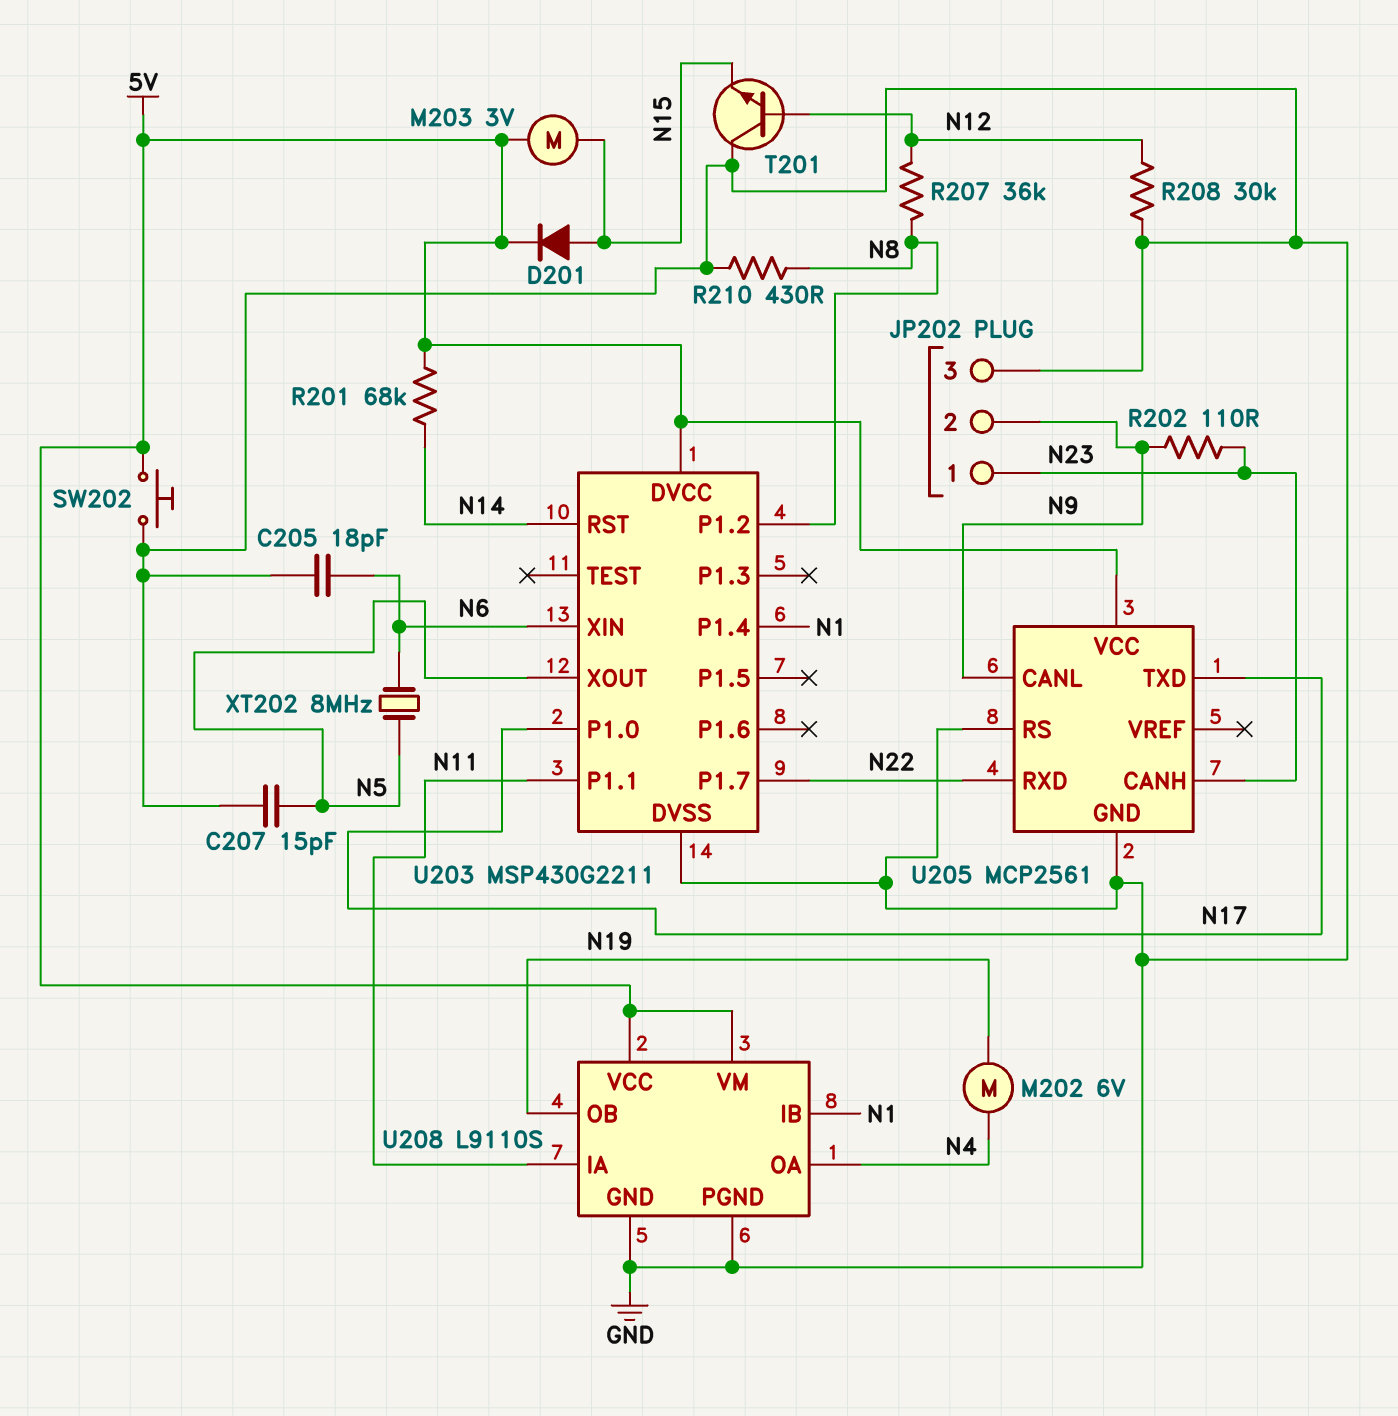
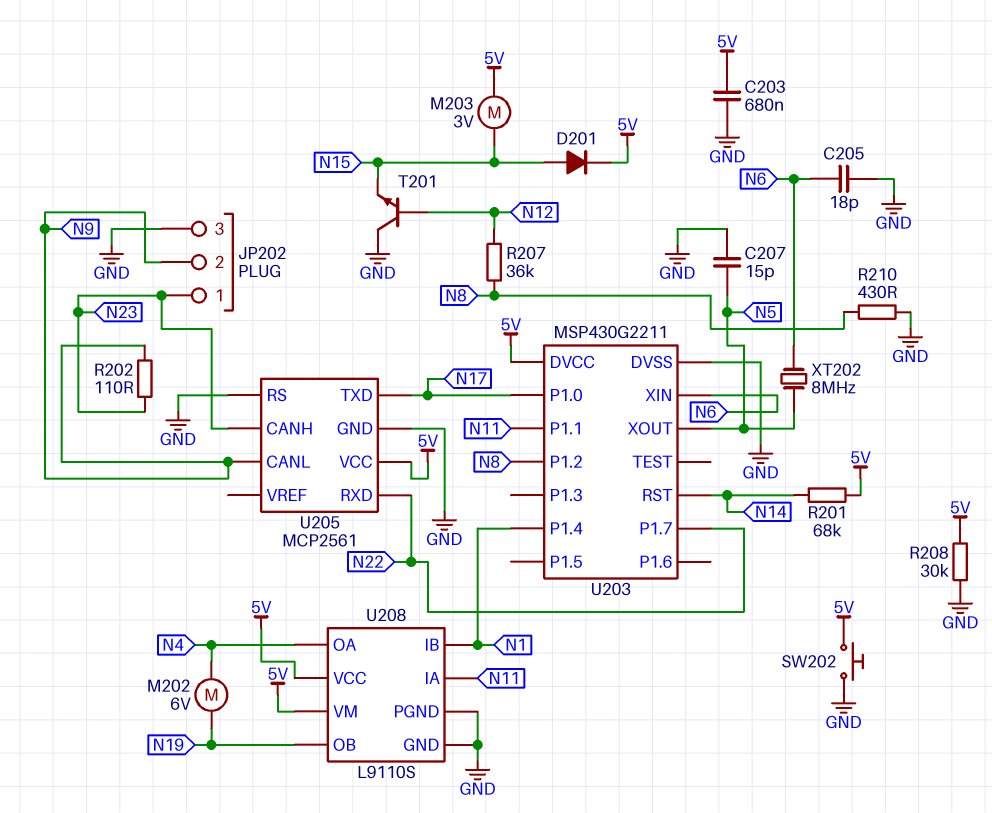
C203: none -> 680nF (5V, GND)
R208: 30k (GND, N12) -> 30k (5V, GND)

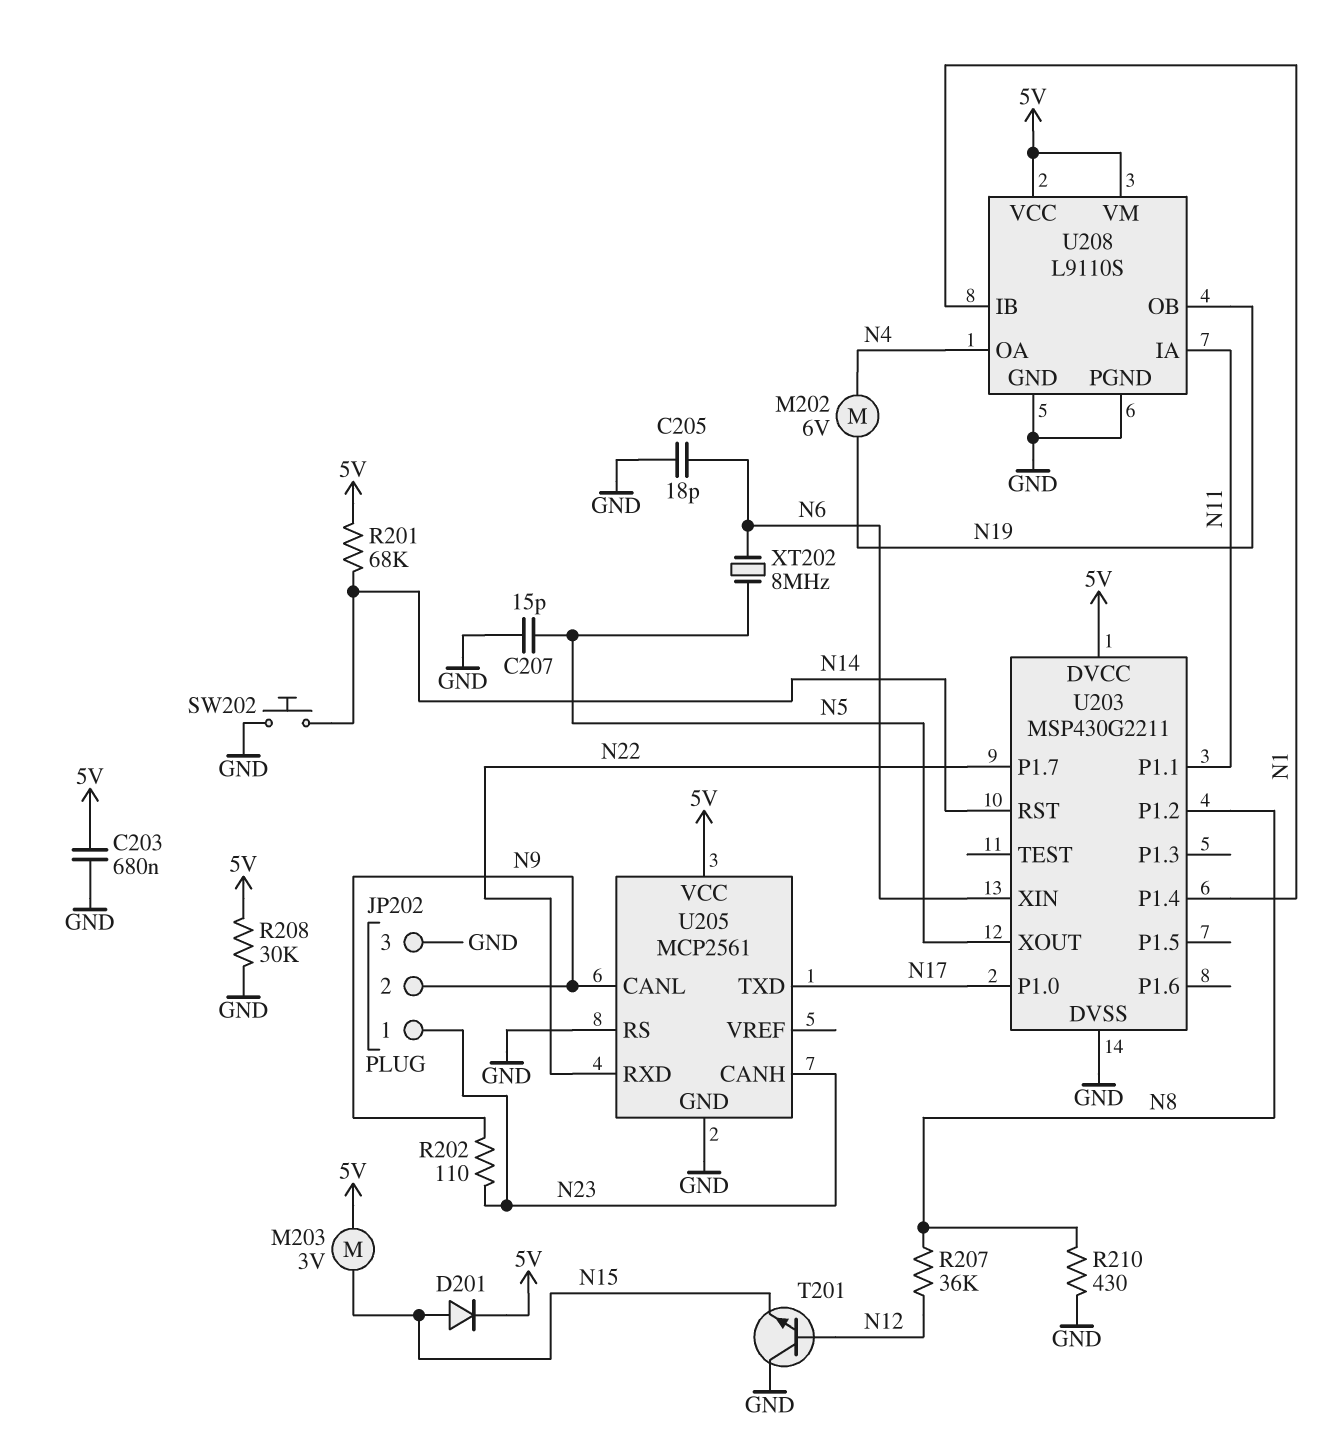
SW202: button (5V, GND) -> button (GND, N14)

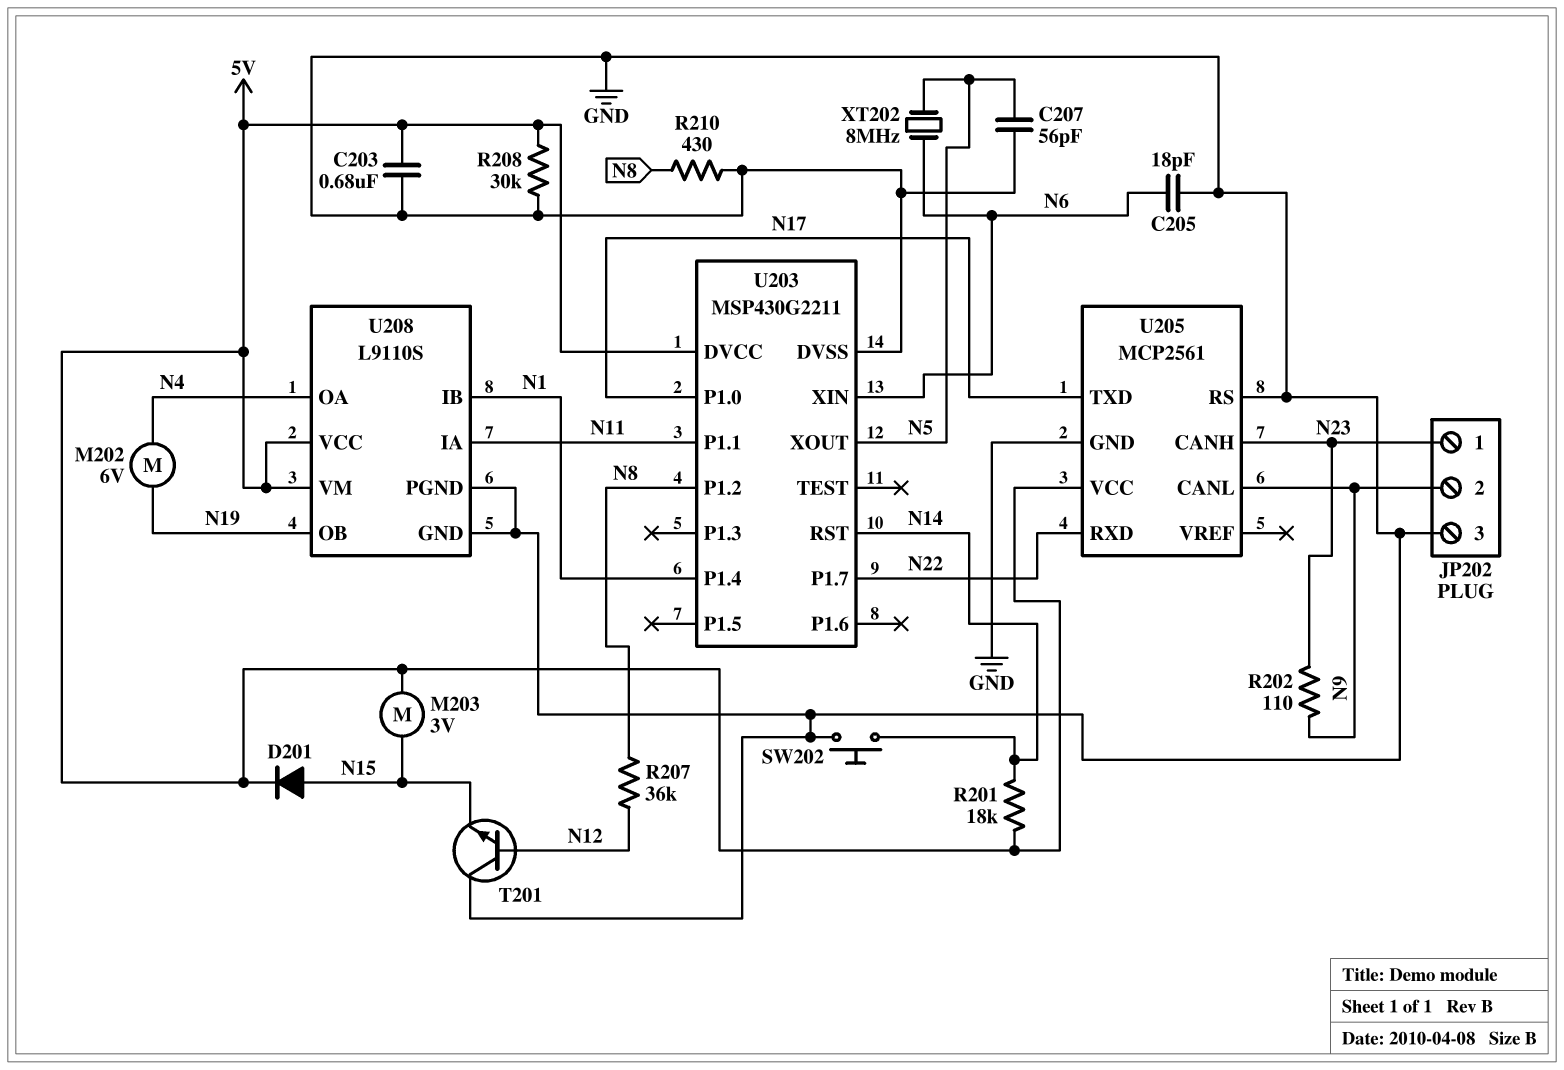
C207: 15pF (GND, N5) -> 56pF (GND, N5)
R201: 68k (5V, N14) -> 18k (5V, N14)

